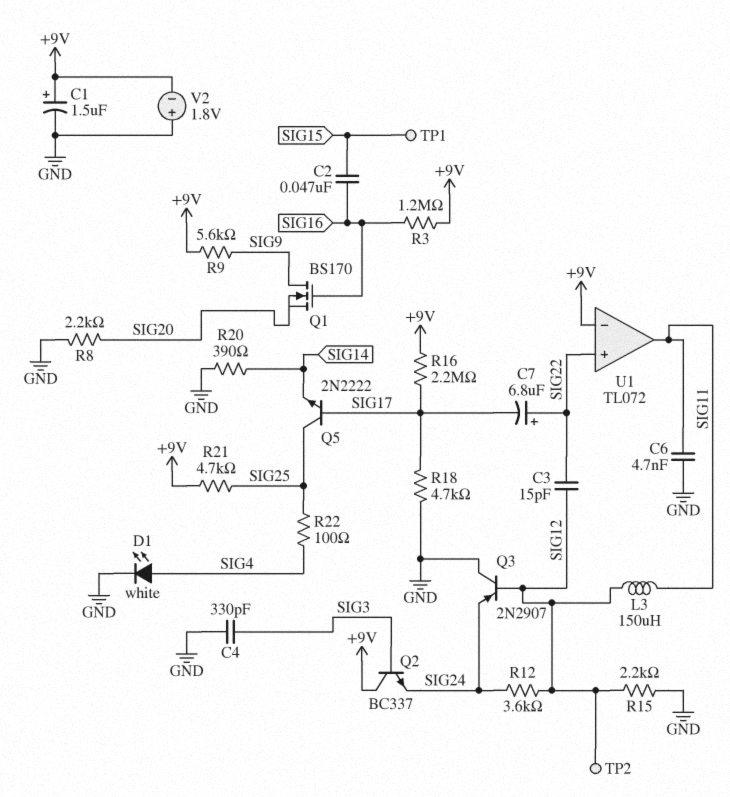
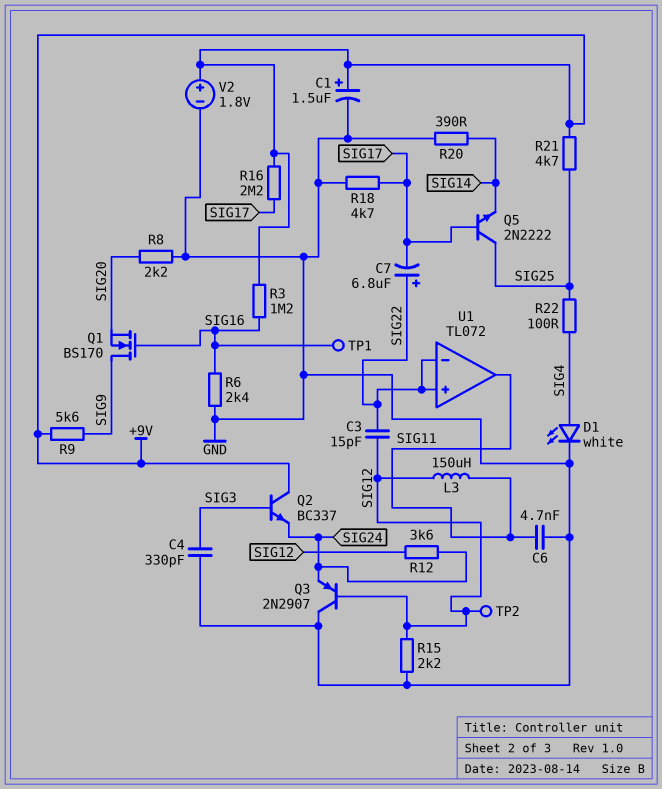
C2: 47nF (SIG15, SIG16) -> none
R6: none -> 2.4k (GND, SIG16)
TP1: test point (SIG15) -> test point (SIG16)
U1 pin in-: +9V -> SIG22
V2: 1.8V (plus GND, minus +9V) -> 1.8V (plus +9V, minus GND)

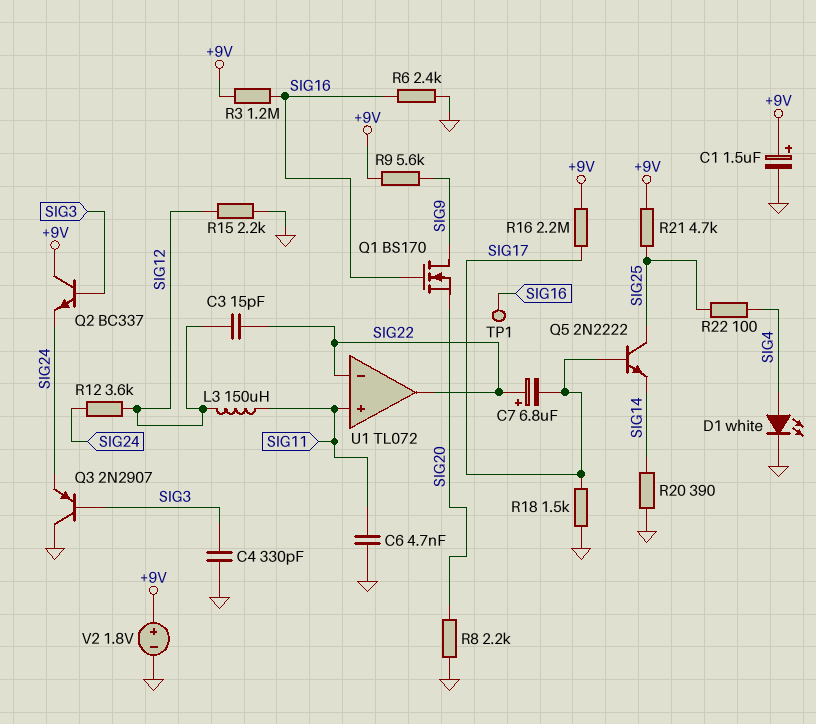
Q3: PNP 2N2907 (B SIG12, C GND, E SIG24) -> PNP 2N2907 (B SIG3, C GND, E SIG24)
R18: 4.7k (GND, SIG17) -> 1.5k (GND, SIG17)
TP2: test point (SIG12) -> none
U1 pin in+: SIG22 -> SIG11
U1 pin out: SIG11 -> SIG22

